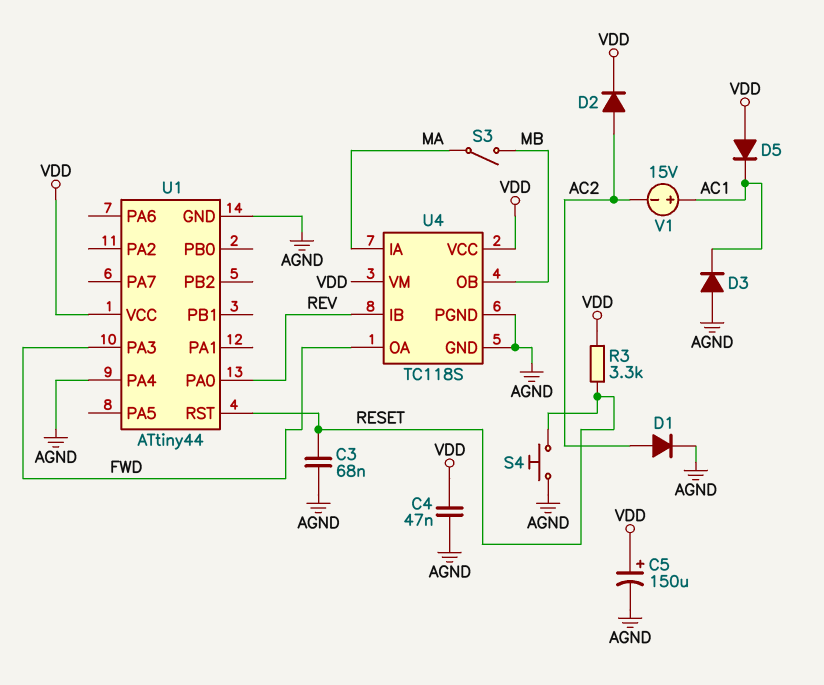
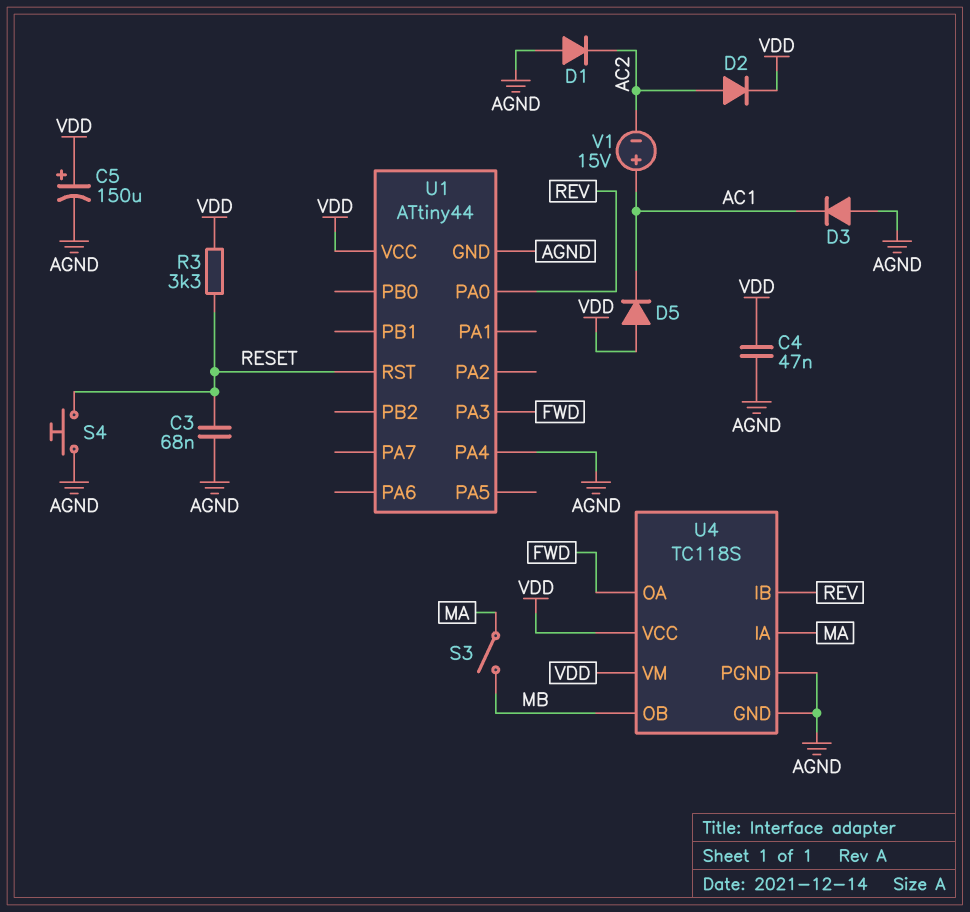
D1: diode (A AC2, K AGND) -> diode (A AGND, K AC2)

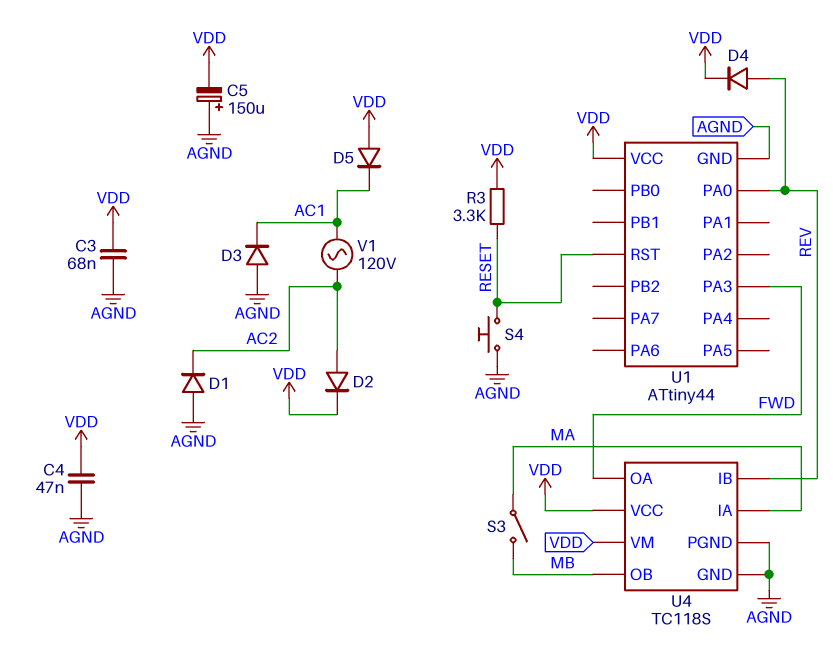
C3: 68nF (AGND, RESET) -> 68nF (AGND, VDD)
C5: 150uF (plus VDD, minus AGND) -> 150uF (plus AGND, minus VDD)
D4: none -> diode (A REV, K VDD)
U1 pin PA4: AGND -> none
V1: 15V (plus AC1, minus AC2) -> AC 120V (AC1, AC2)

